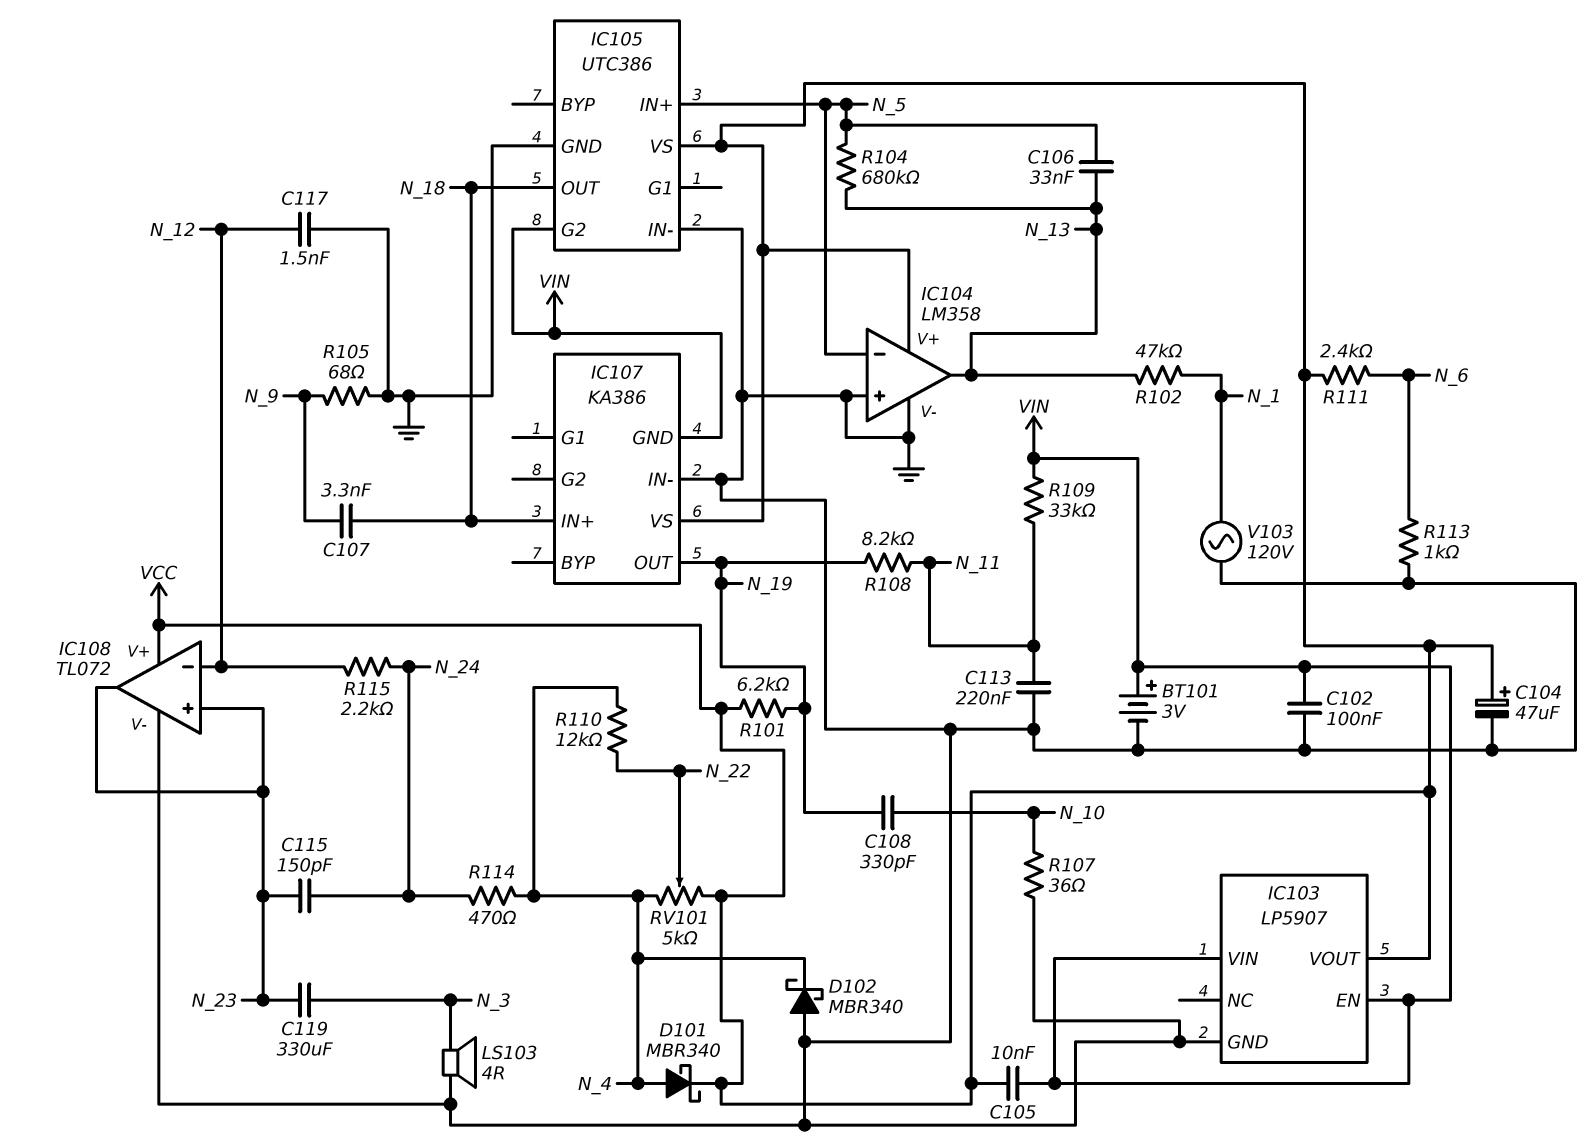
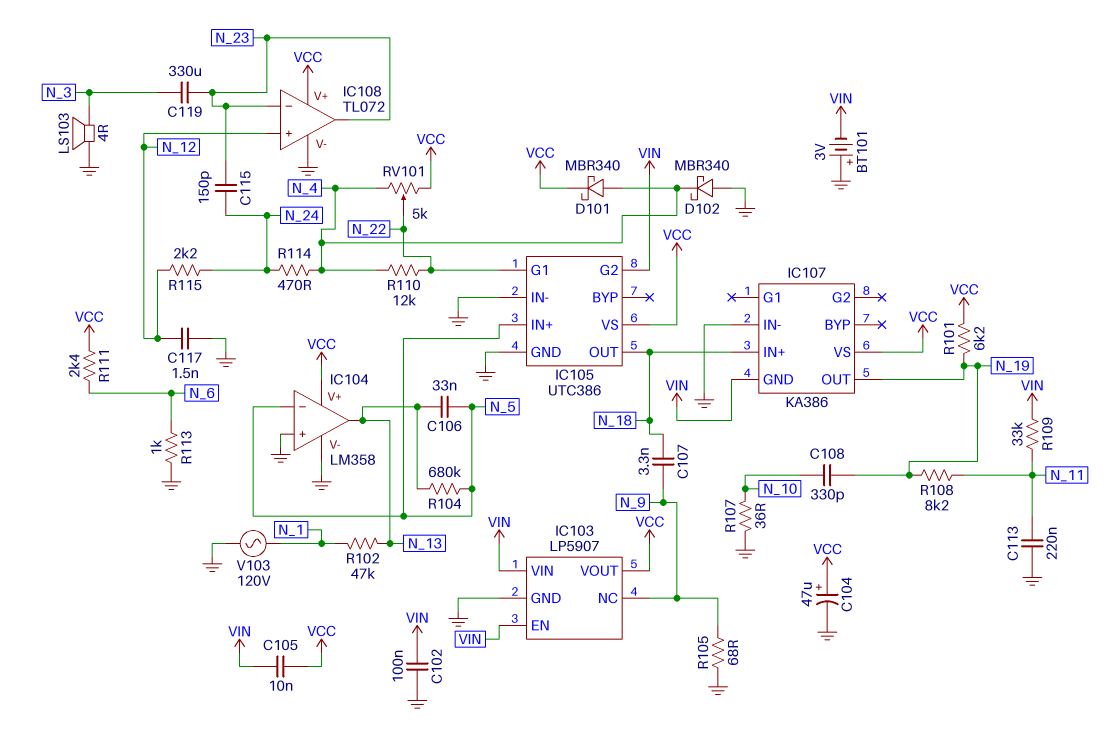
BT101: 3V (plus VIN, minus GND) -> 3V (plus GND, minus VIN)
IC103 pin NC: none -> N_9
IC105 pin G1: none -> N_22
IC108 pin in+: N_23 -> N_12
IC108 pin in-: N_12 -> N_23

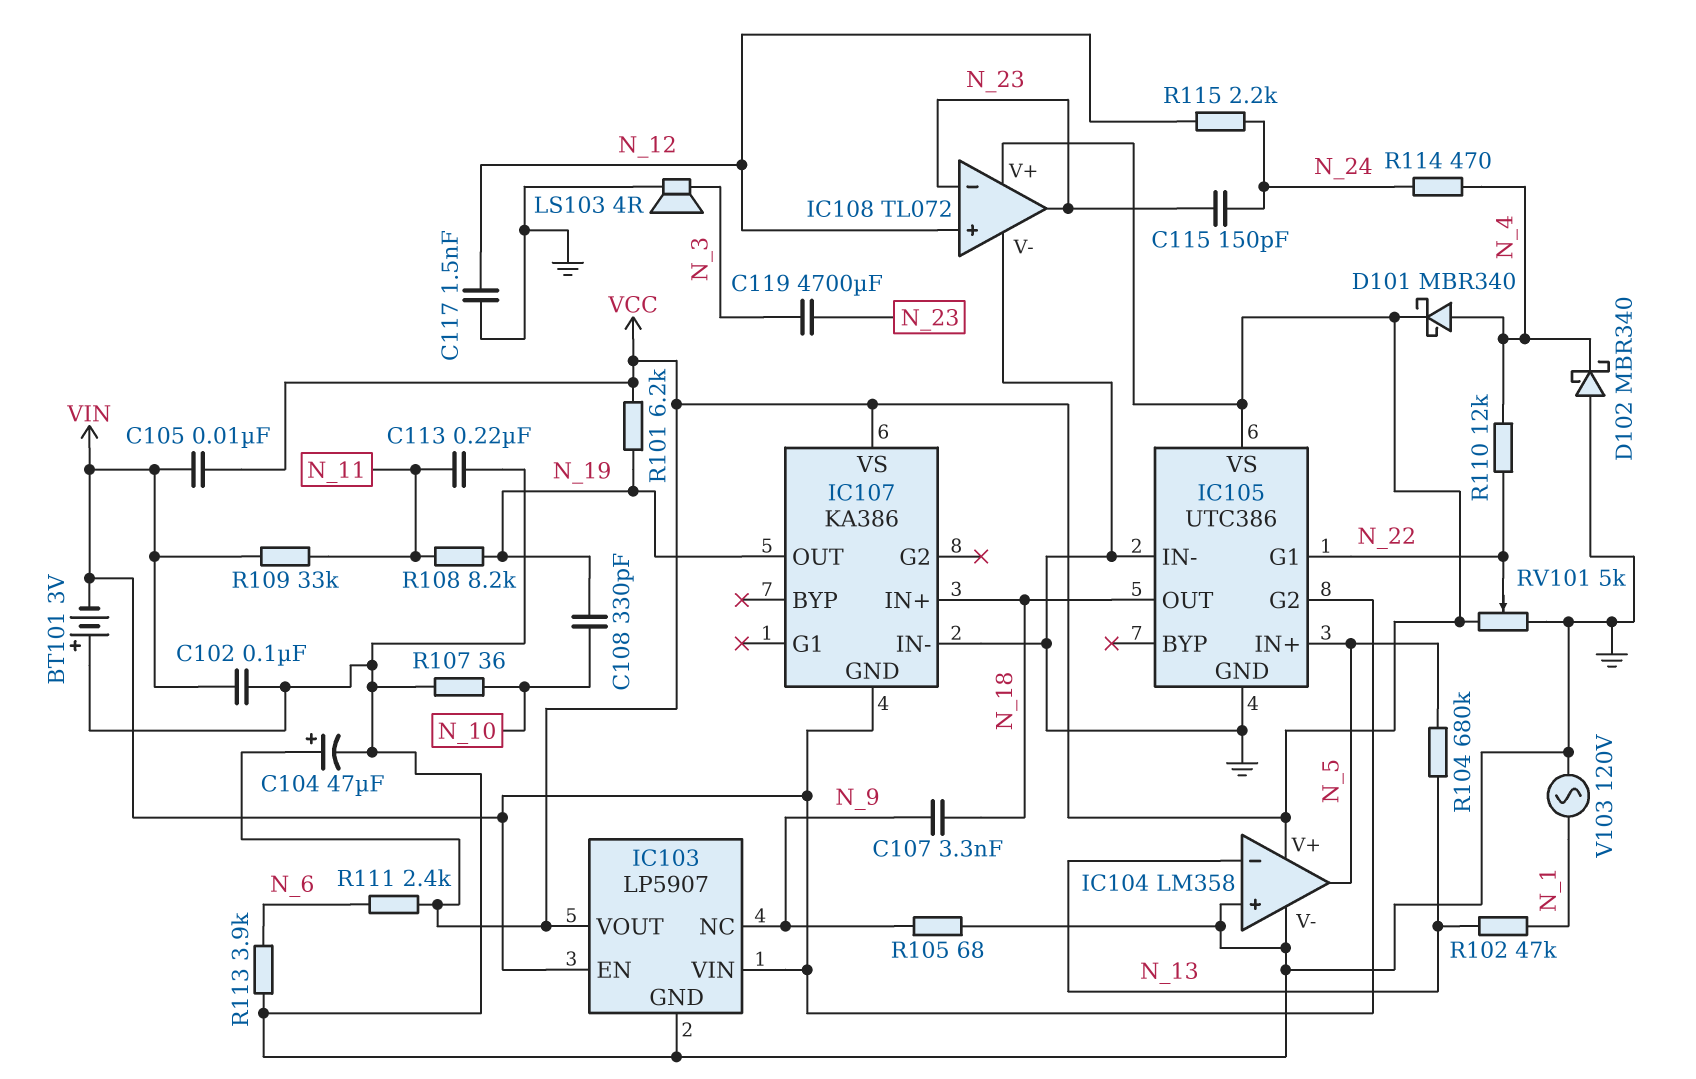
C106: 33nF (N_5, N_13) -> none
C119: 330uF (N_3, N_23) -> 4700uF (N_3, N_23)
IC104 pin in-: N_5 -> N_13
IC104 pin out: N_13 -> N_5
R113: 1k (GND, N_6) -> 3.9k (GND, N_6)
RV101: 5k (N_4, VCC, wiper N_22) -> 5k (GND, VCC, wiper N_22)

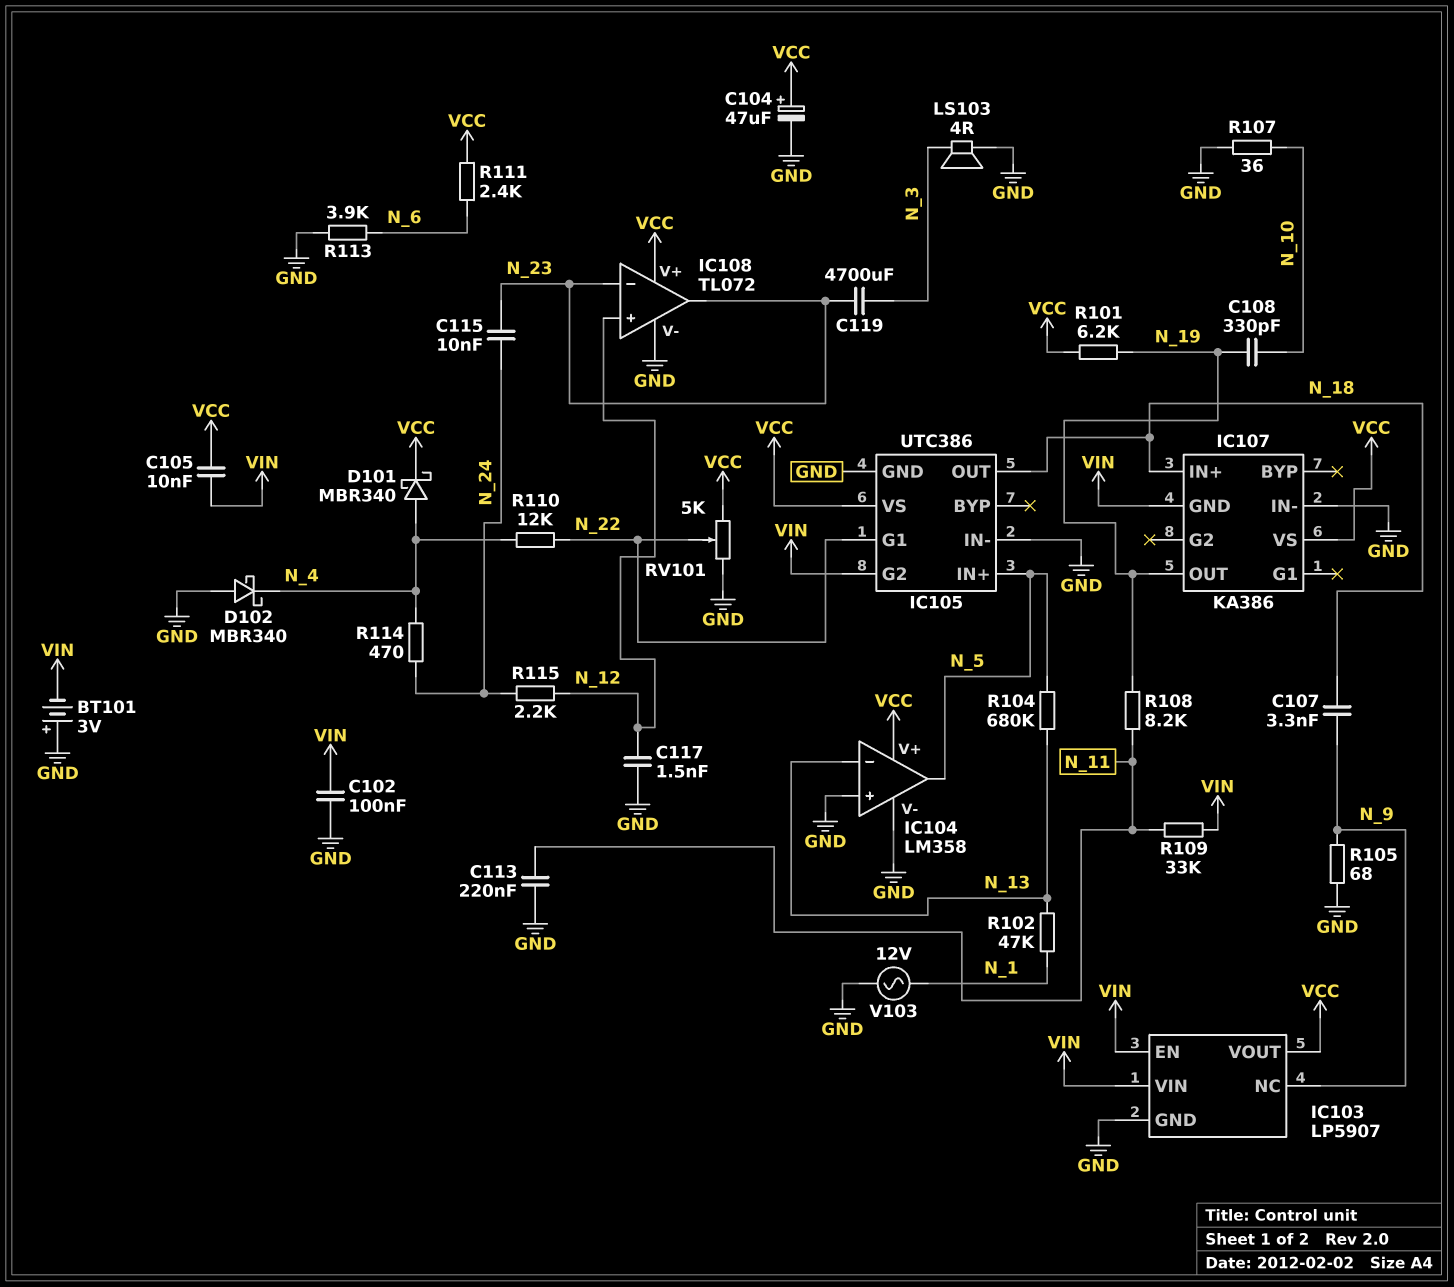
C115: 150pF (N_23, N_24) -> 10nF (N_23, N_24)
V103: AC 120V (GND, N_1) -> AC 12V (GND, N_1)

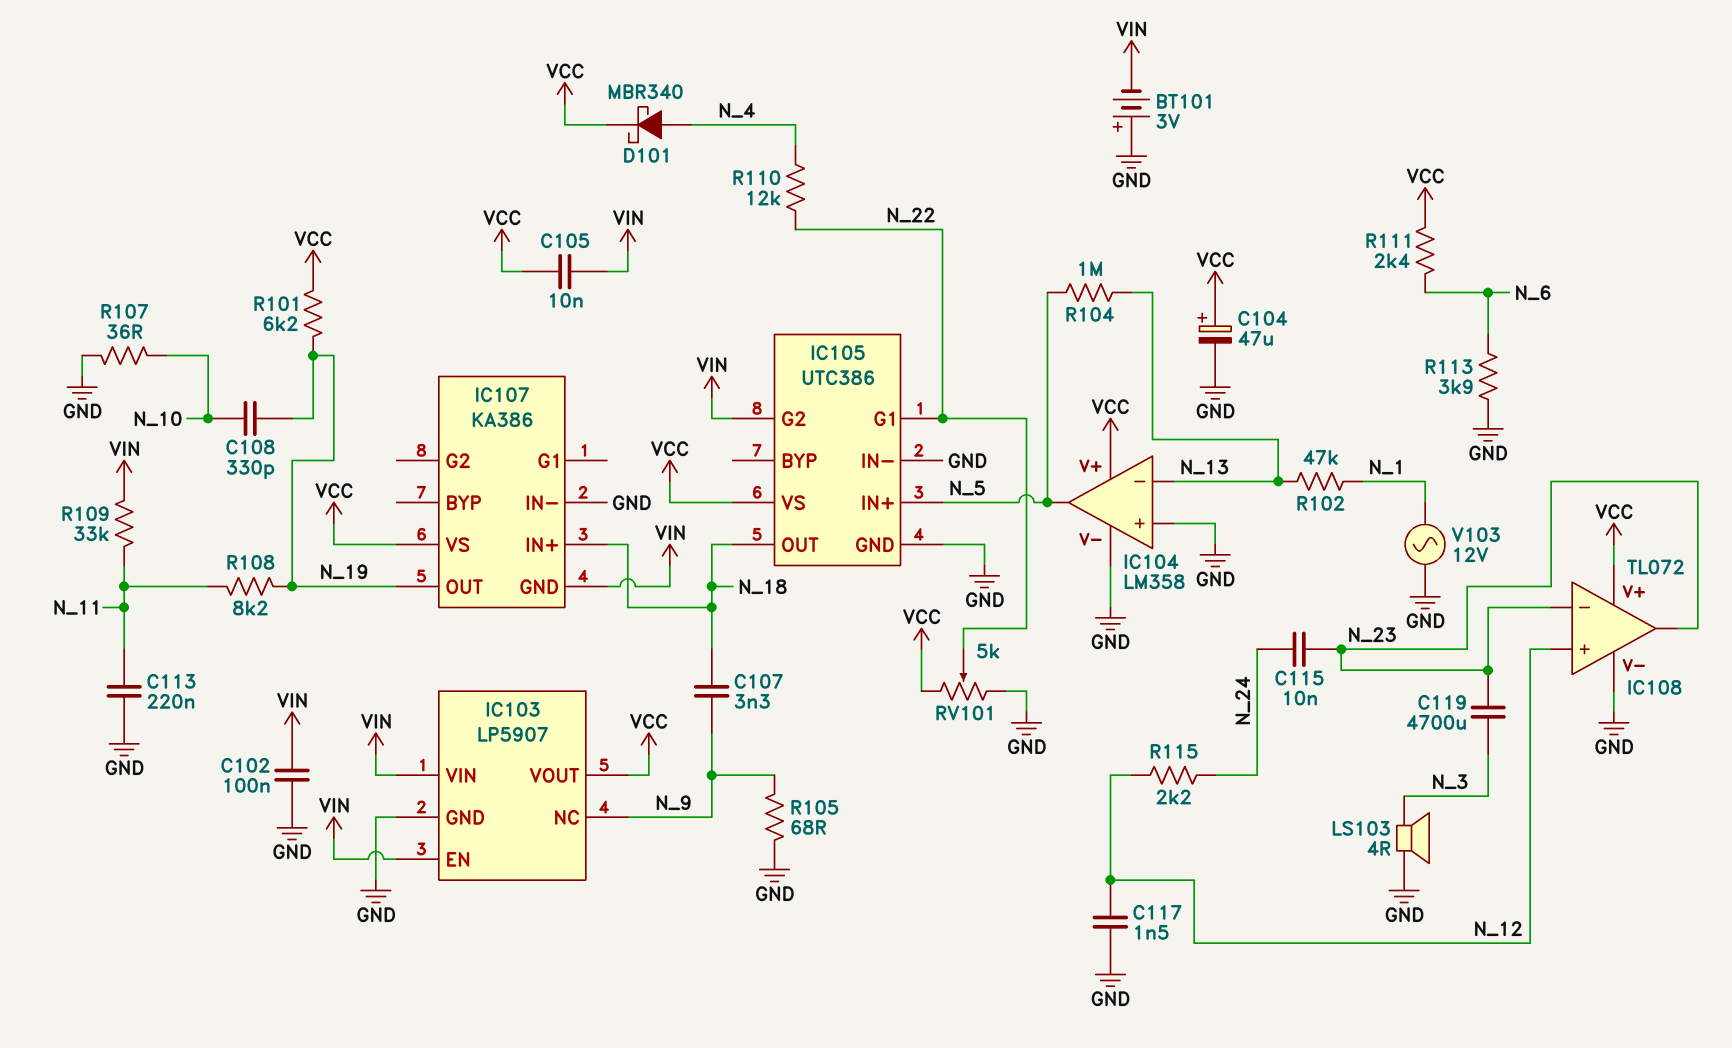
D102: schottky MBR340 (A GND, K N_4) -> none
R104: 680k (N_5, N_13) -> 1M (N_5, N_13)
R114: 470 (N_4, N_24) -> none

